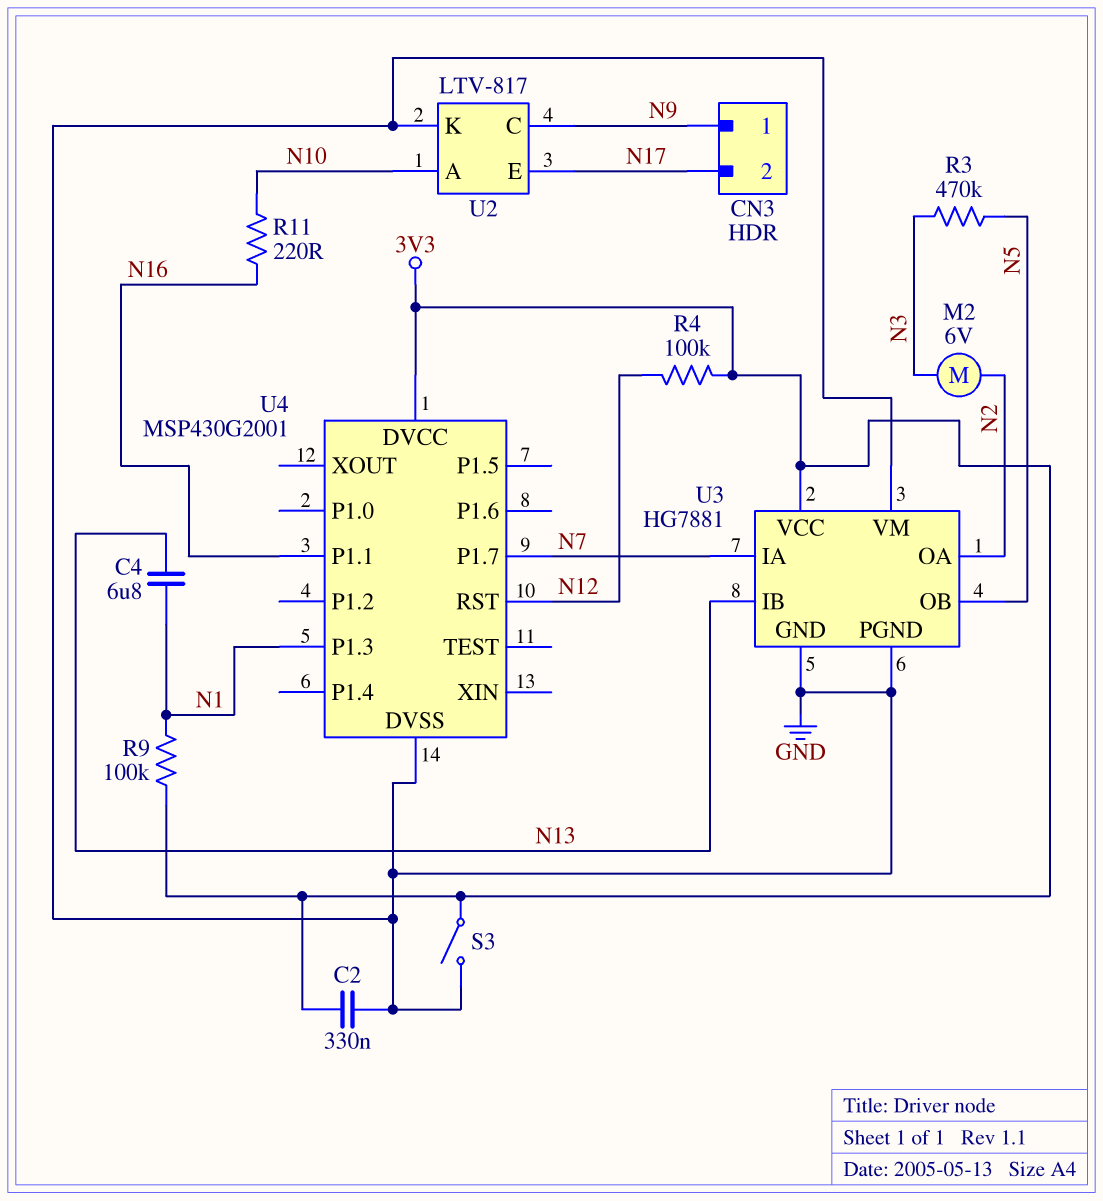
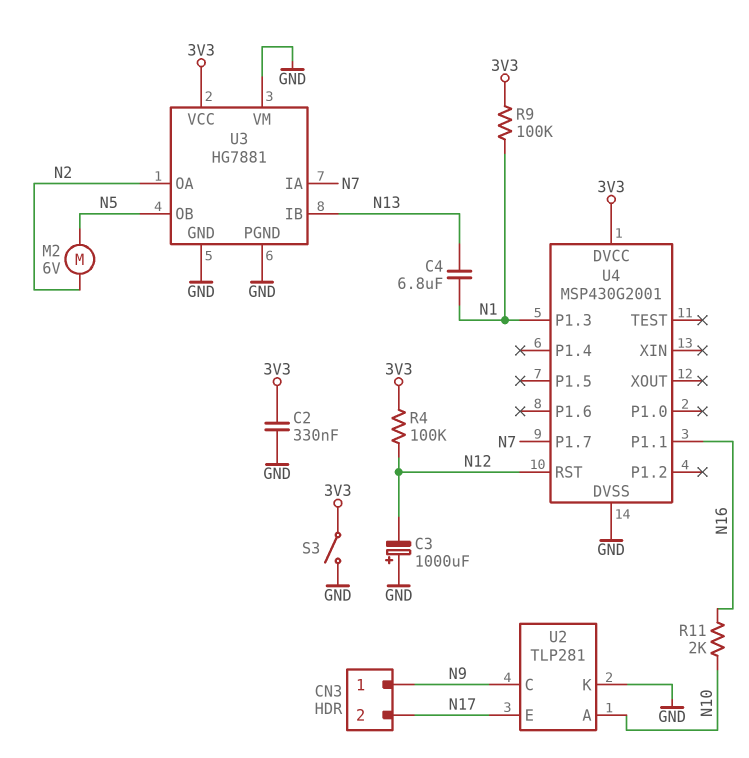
C3: none -> 1000uF (plus GND, minus N12)
M2: motor 6V (N2, N3) -> motor 6V (N2, N5)
R3: 470k (N3, N5) -> none
R11: 220 (N10, N16) -> 2k (N10, N16)
U2: LTV-817 -> TLP281

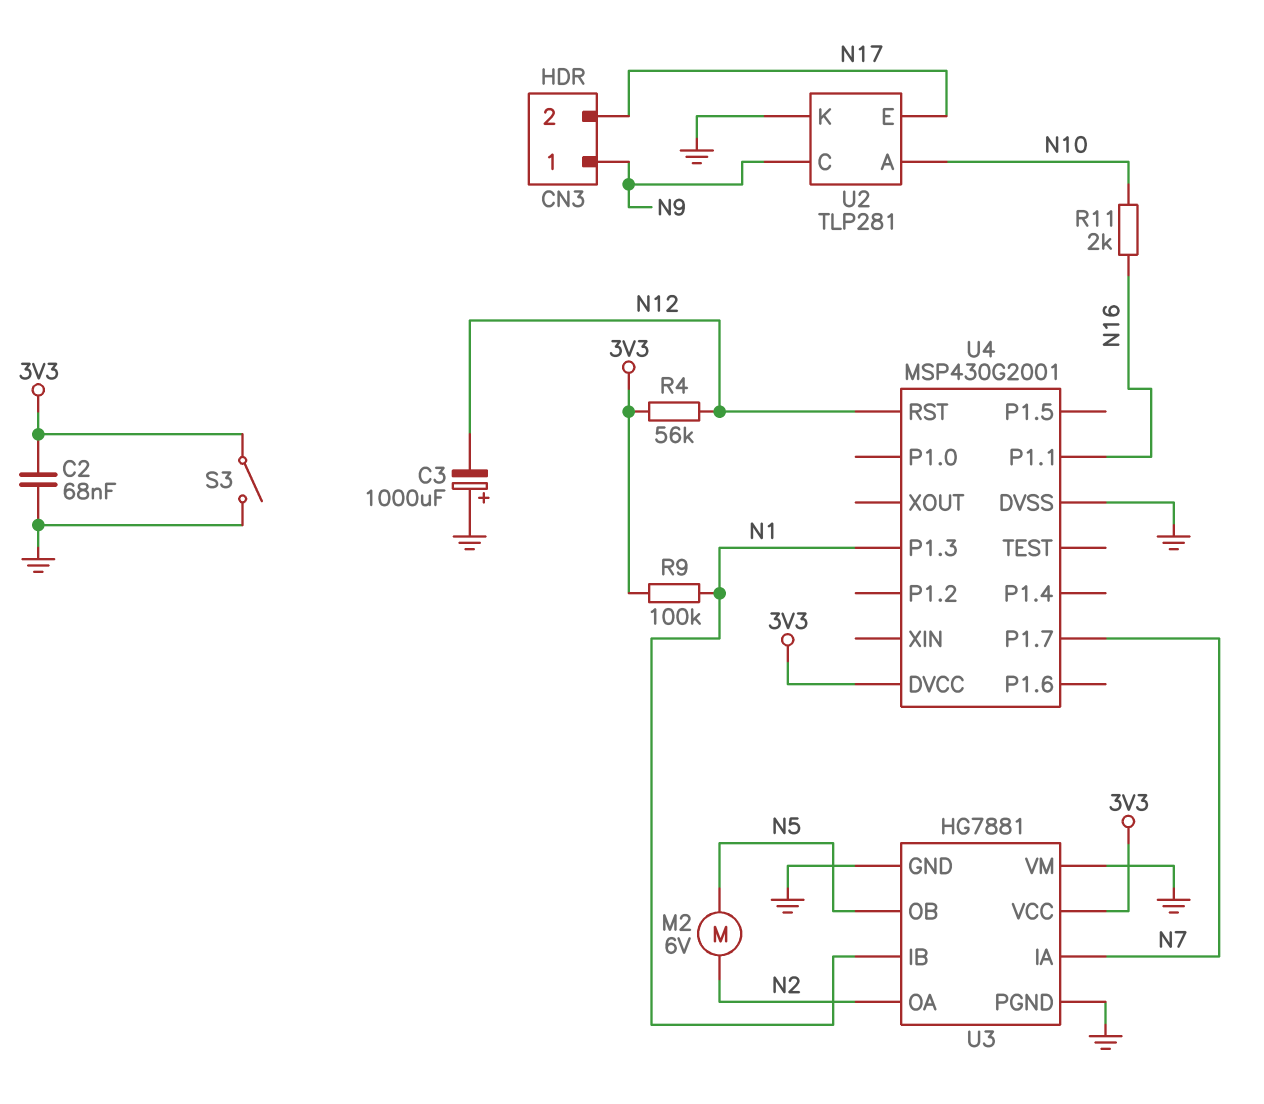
C2: 330nF (3V3, GND) -> 68nF (3V3, GND)
C4: 6.8uF (N1, N13) -> none
R4: 100k (3V3, N12) -> 56k (3V3, N12)
U3 pin IB: N13 -> N1

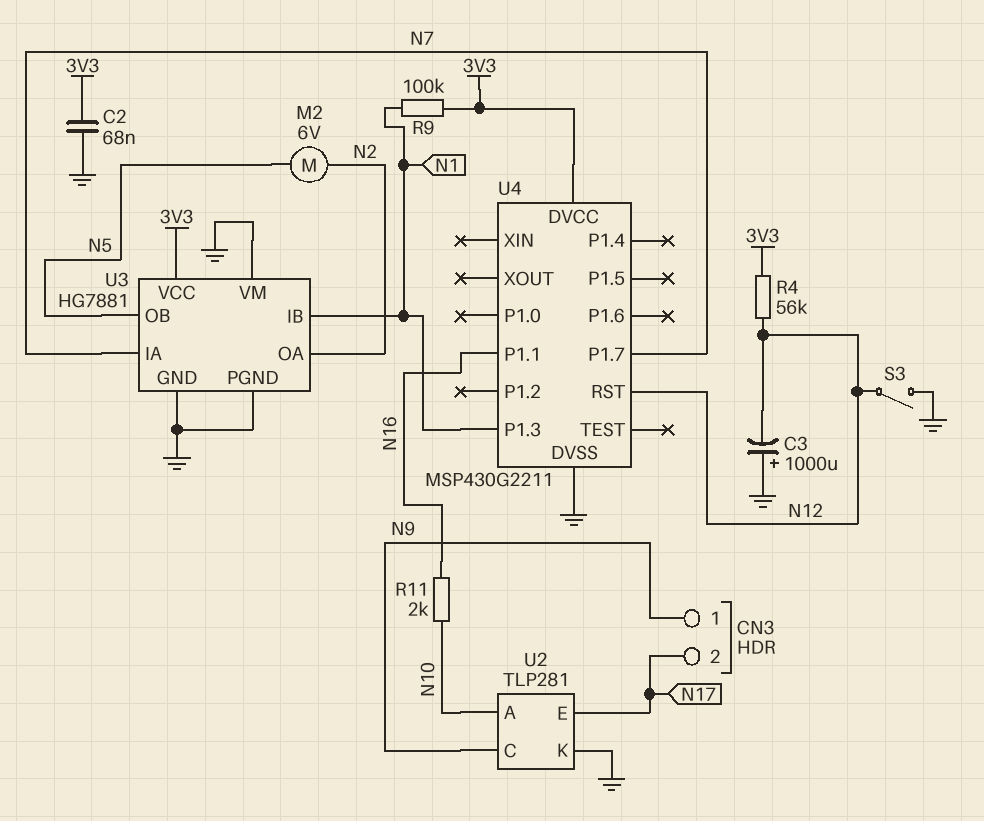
S3: switch (3V3, GND) -> switch (GND, N12)
U4: MSP430G2001 -> MSP430G2211

